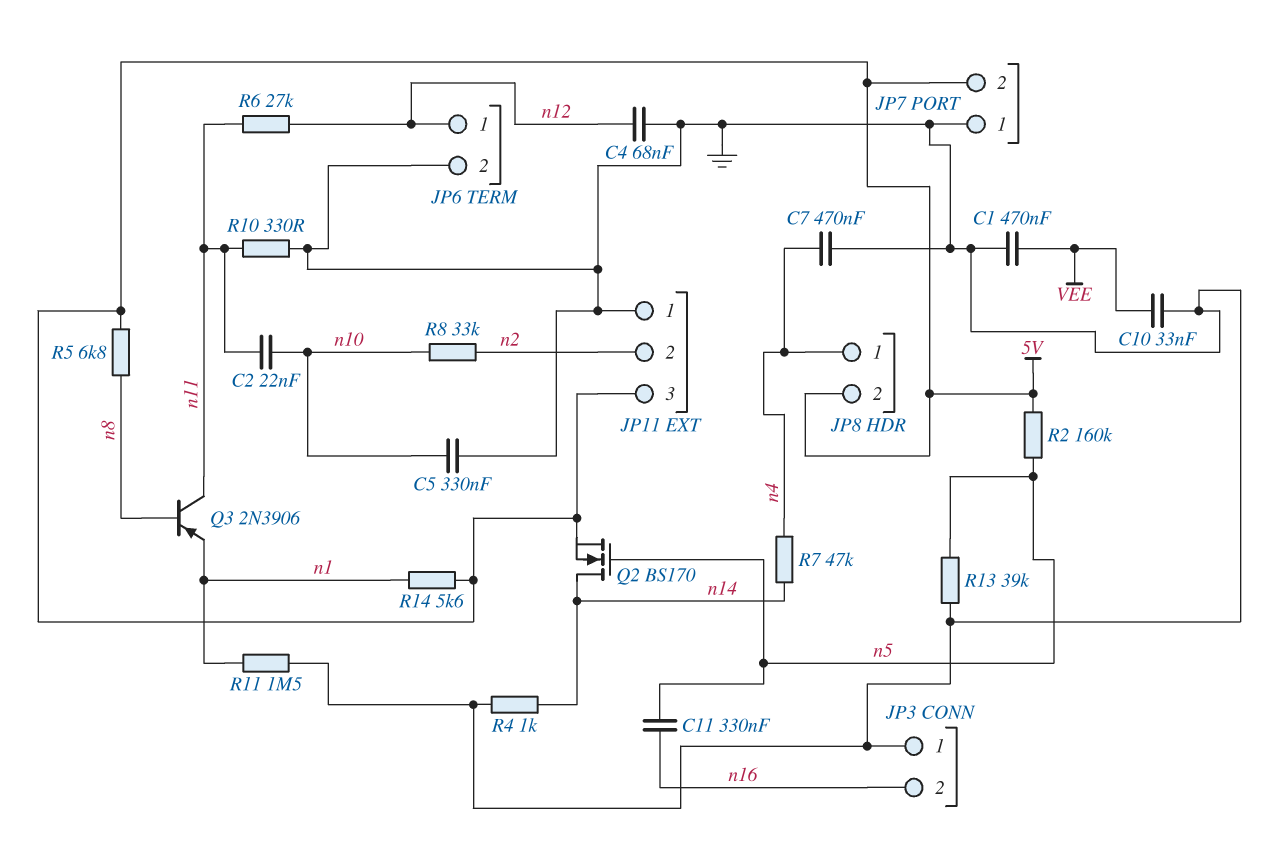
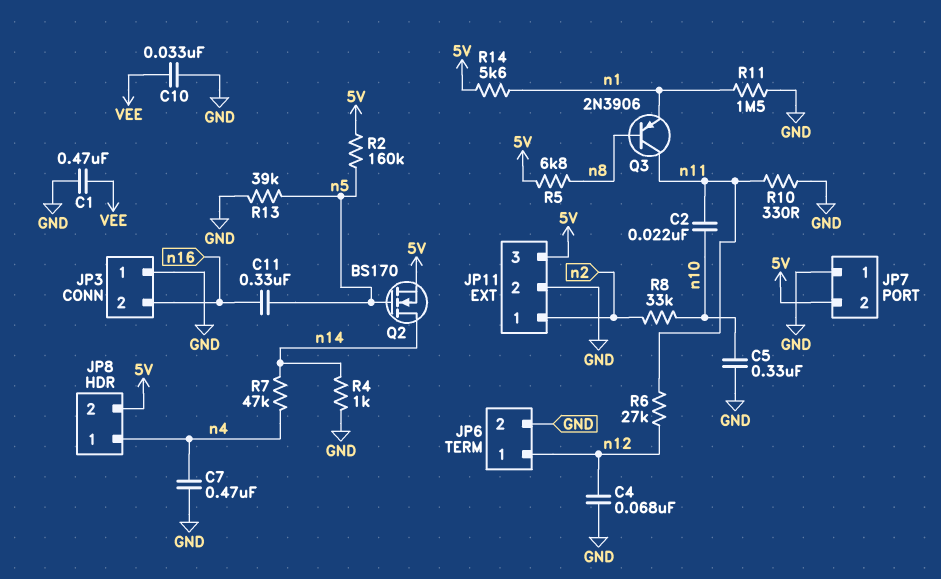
JP11 pin 1: GND -> n2
JP11 pin 2: n2 -> GND

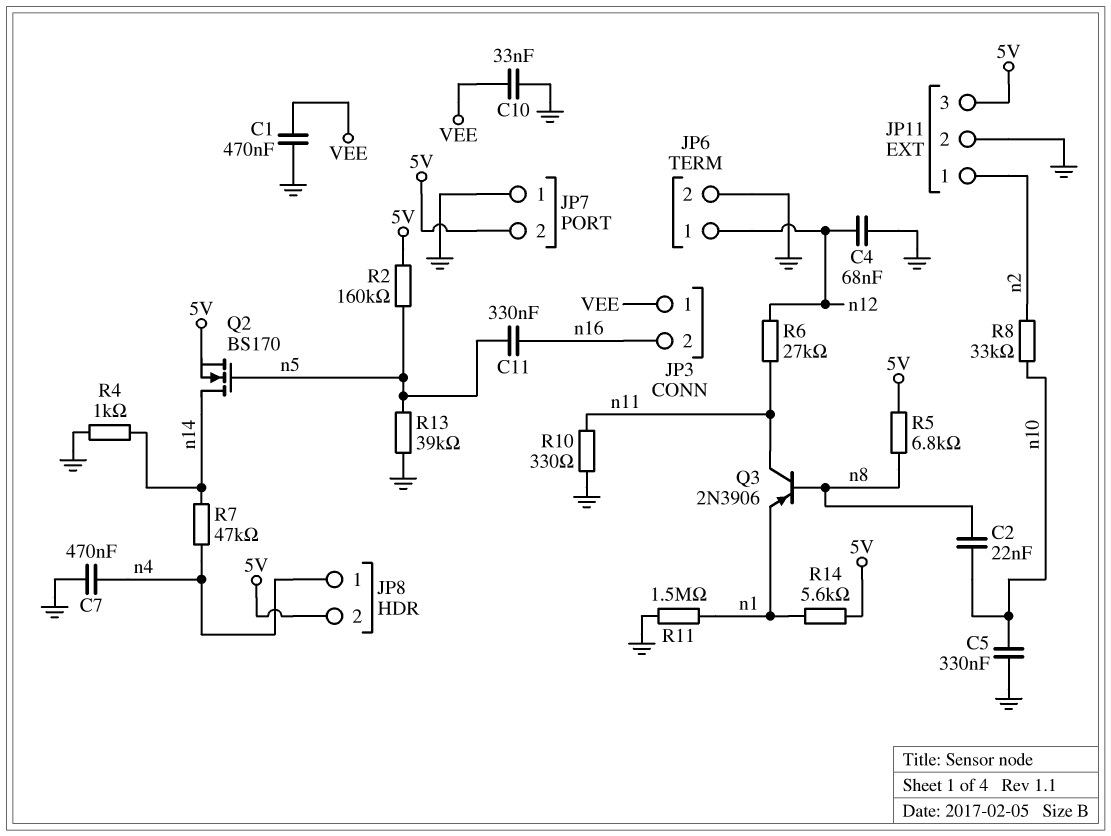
C2: 22nF (n10, n11) -> 22nF (n8, n10)
JP3 pin 1: GND -> VEE

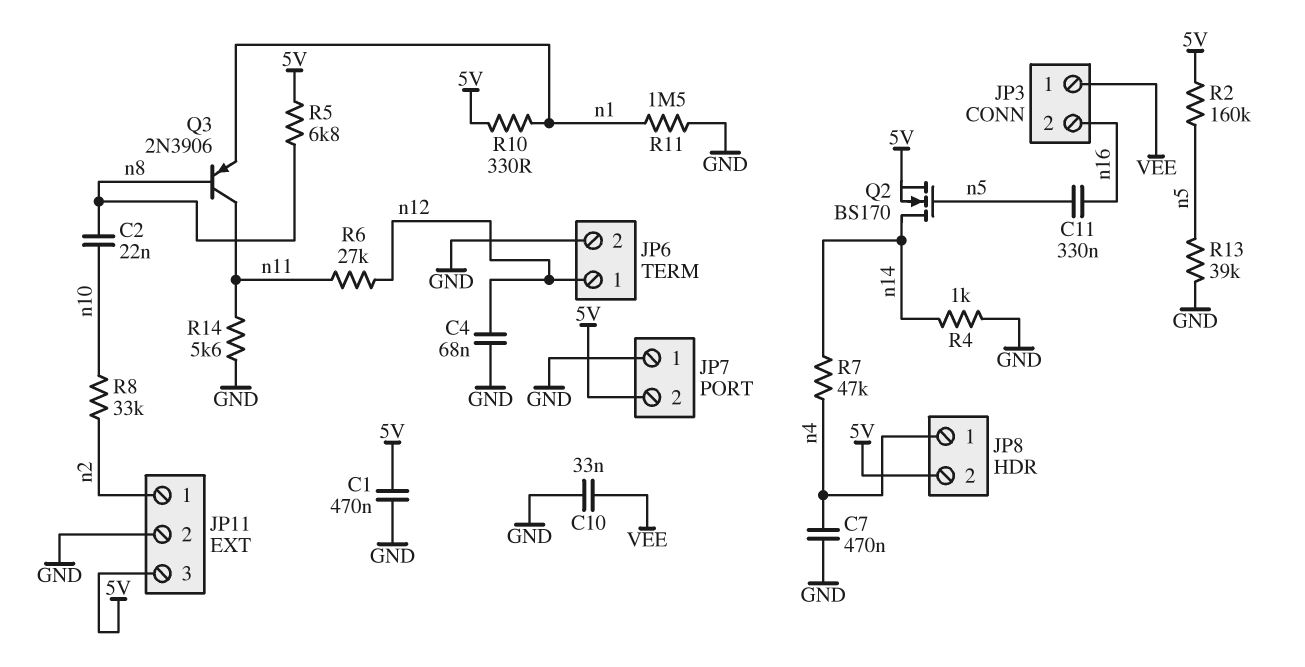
C1: 470nF (GND, VEE) -> 470nF (5V, GND)
C5: 330nF (GND, n10) -> none
R10: 330 (GND, n11) -> 330 (5V, n1)
R14: 5.6k (5V, n1) -> 5.6k (GND, n11)

